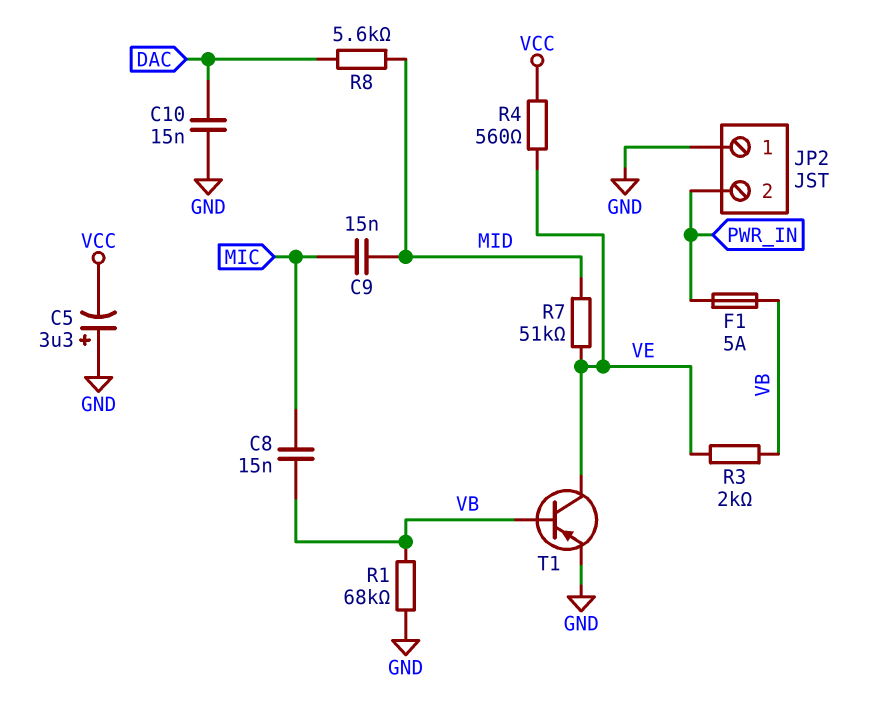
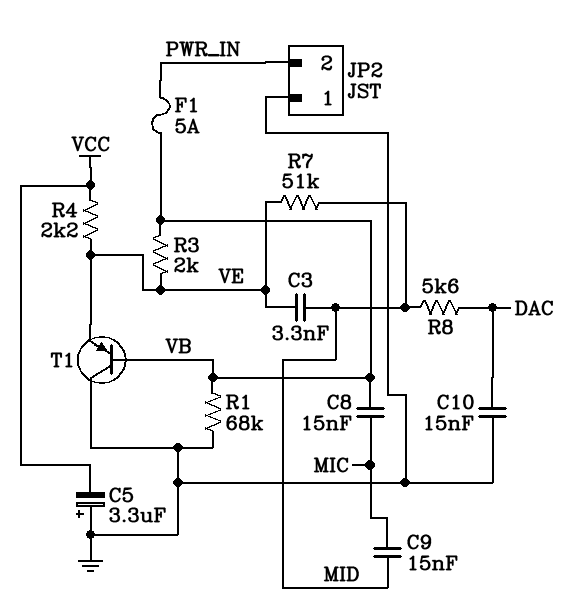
C3: none -> 3.3nF (MID, VE)
R4: 560 (VCC, VE) -> 2.2k (VCC, VE)
T1: PNP (B VB, C VE, E GND) -> PNP (B VB, C GND, E VE)

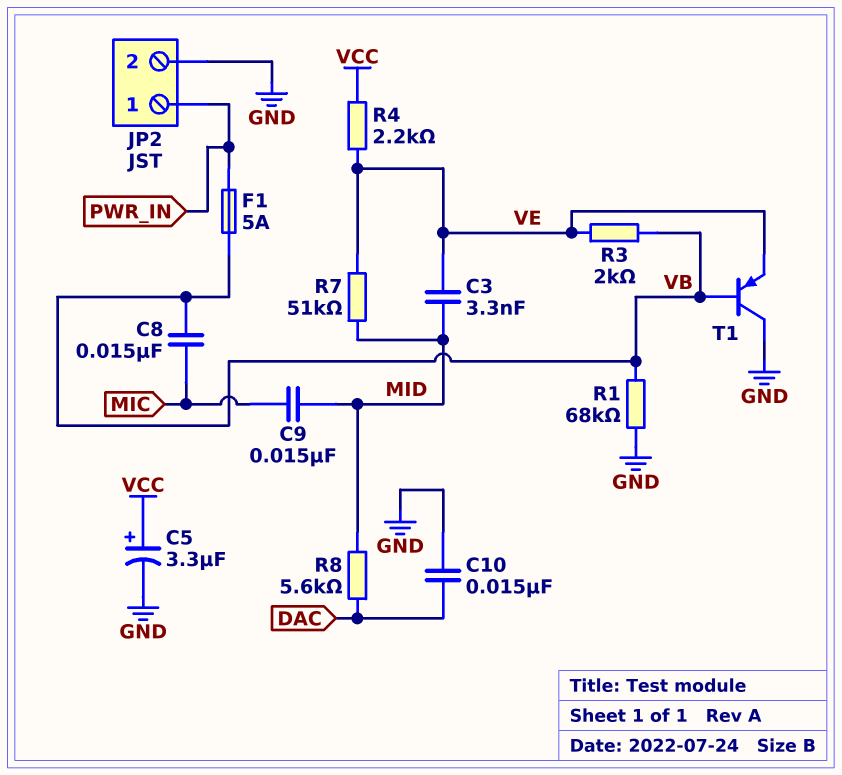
C5: 3.3uF (plus GND, minus VCC) -> 3.3uF (plus VCC, minus GND)
JP2 pin 1: GND -> PWR_IN
JP2 pin 2: PWR_IN -> GND

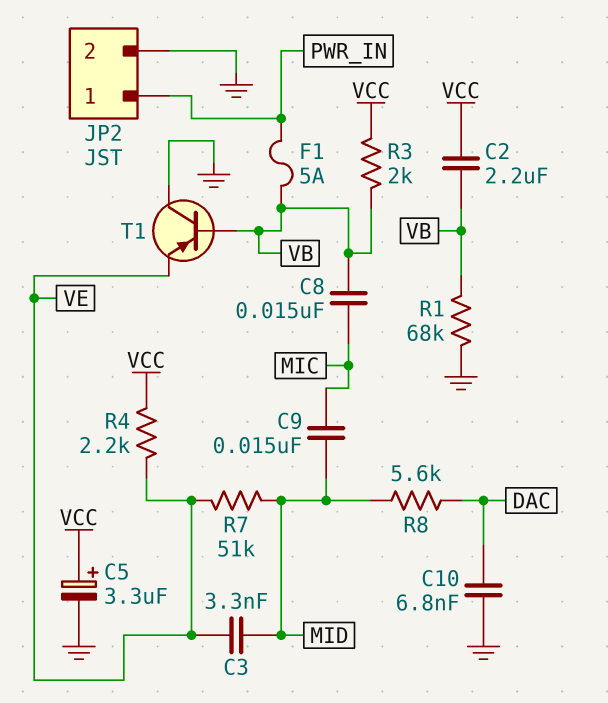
C2: none -> 2.2uF (VB, VCC)
C10: 15nF (DAC, GND) -> 6.8nF (DAC, GND)
R3: 2k (VB, VE) -> 2k (VB, VCC)

